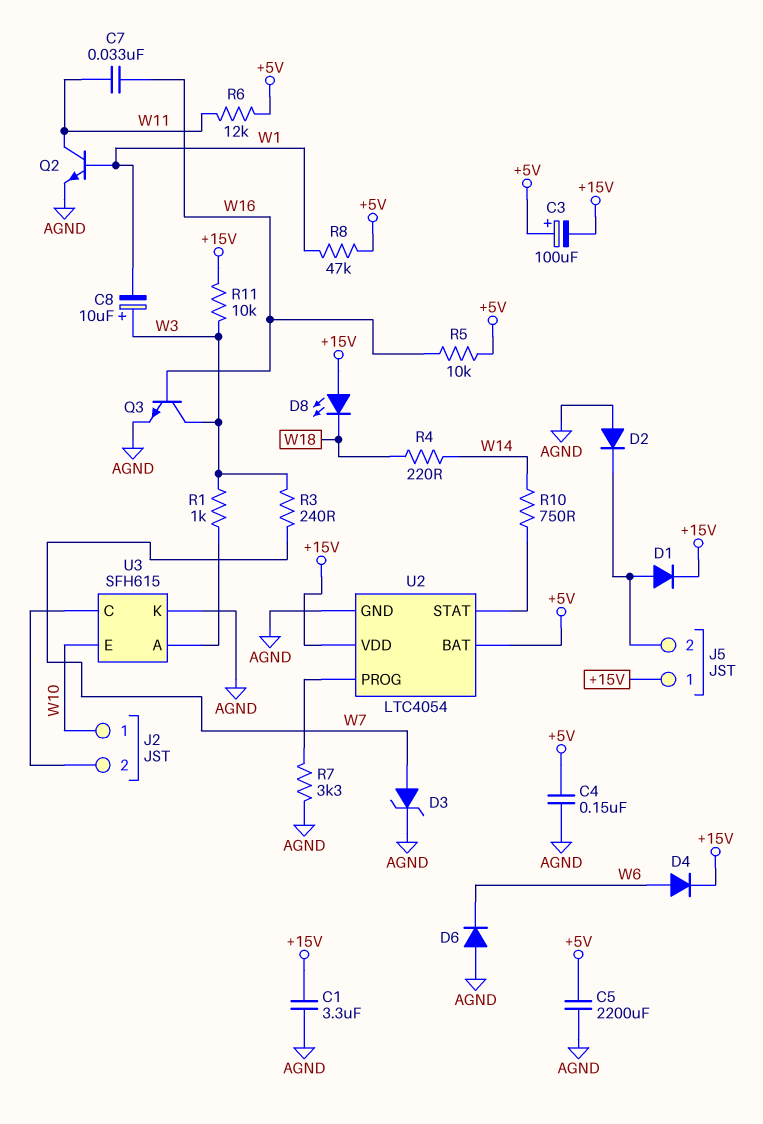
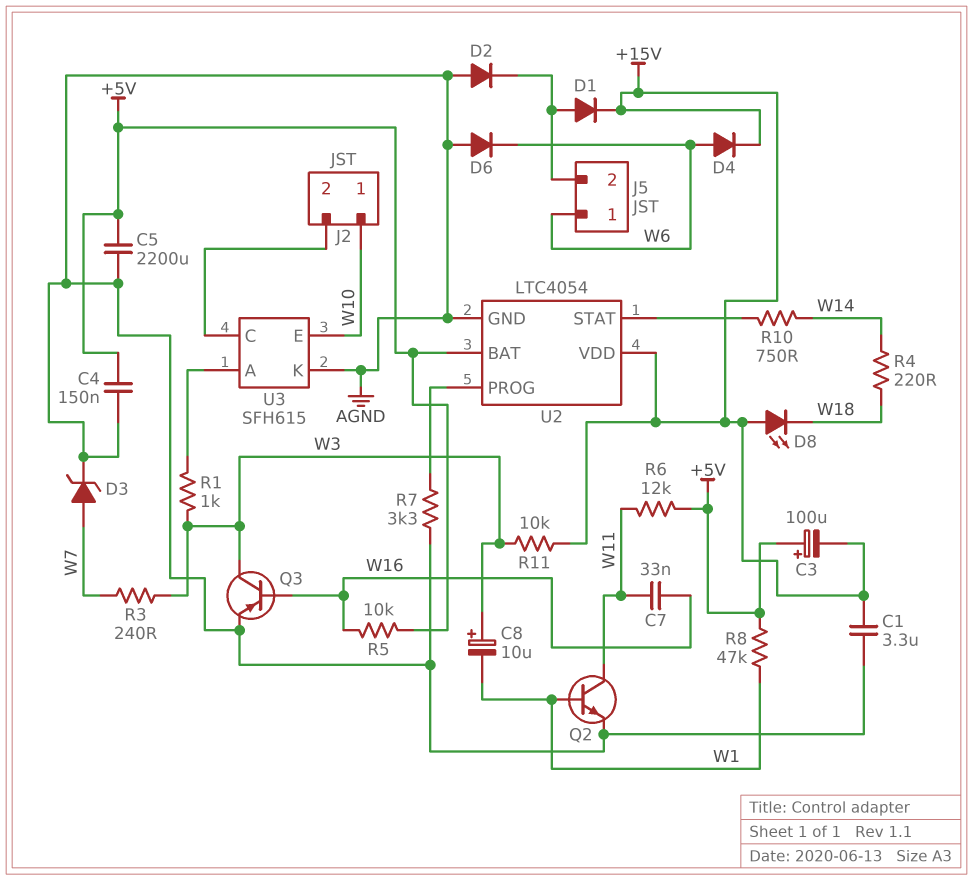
J5 pin 1: +15V -> W6
Q3: NPN (B W16, C W3, E AGND) -> PNP (B W16, C W3, E AGND)

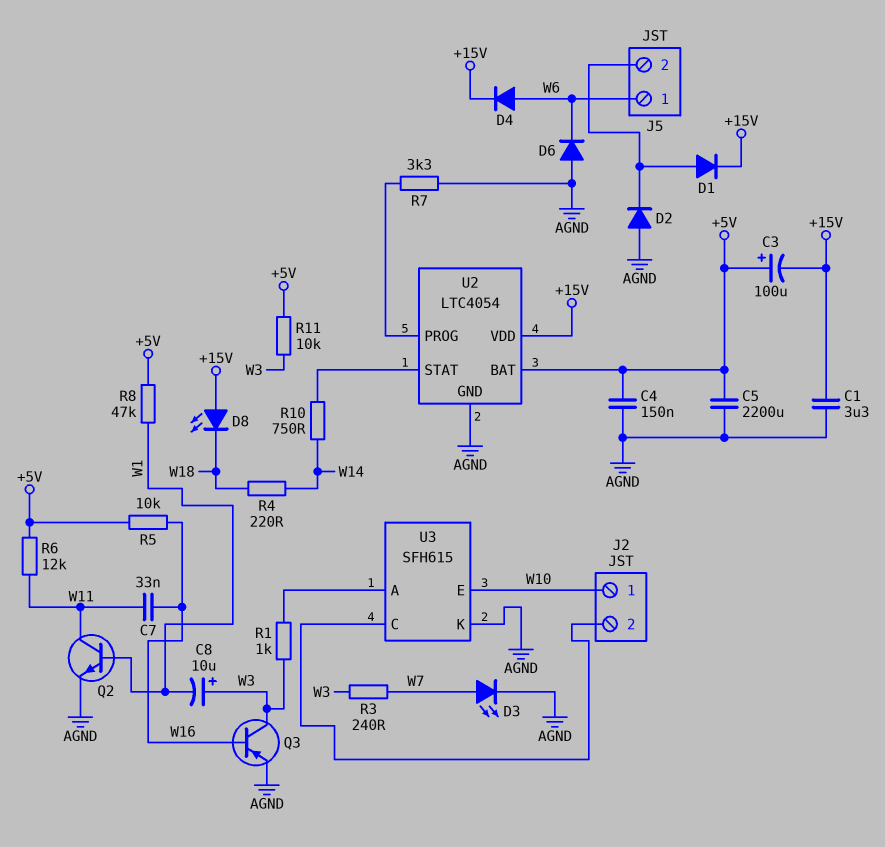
D3: zener (A W7, K AGND) -> LED (A W7, K AGND)
R11: 10k (+15V, W3) -> 10k (+5V, W3)

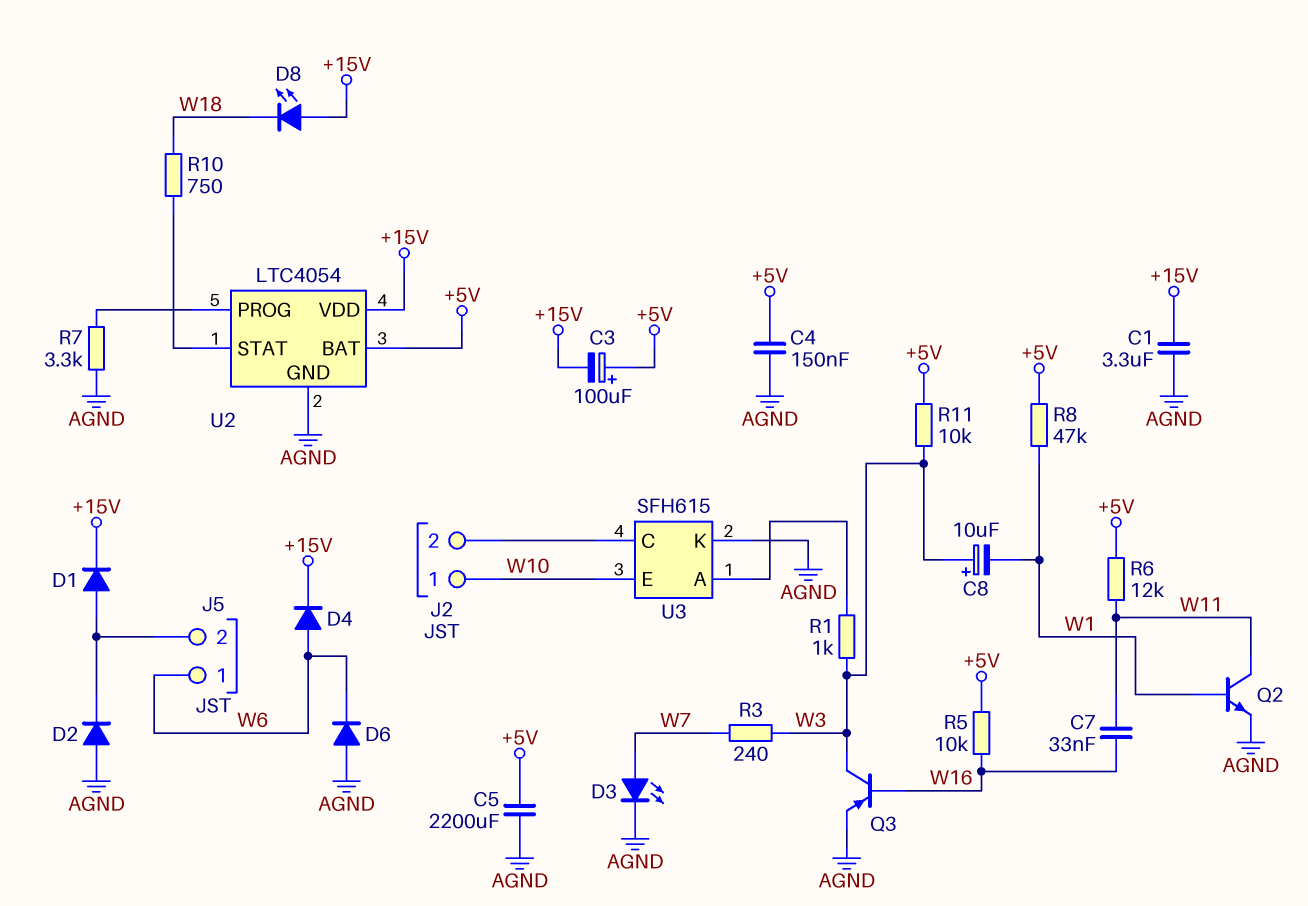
R4: 220 (W14, W18) -> none
R10: 750 (U2/STAT, W14) -> 750 (U2/STAT, W18)

